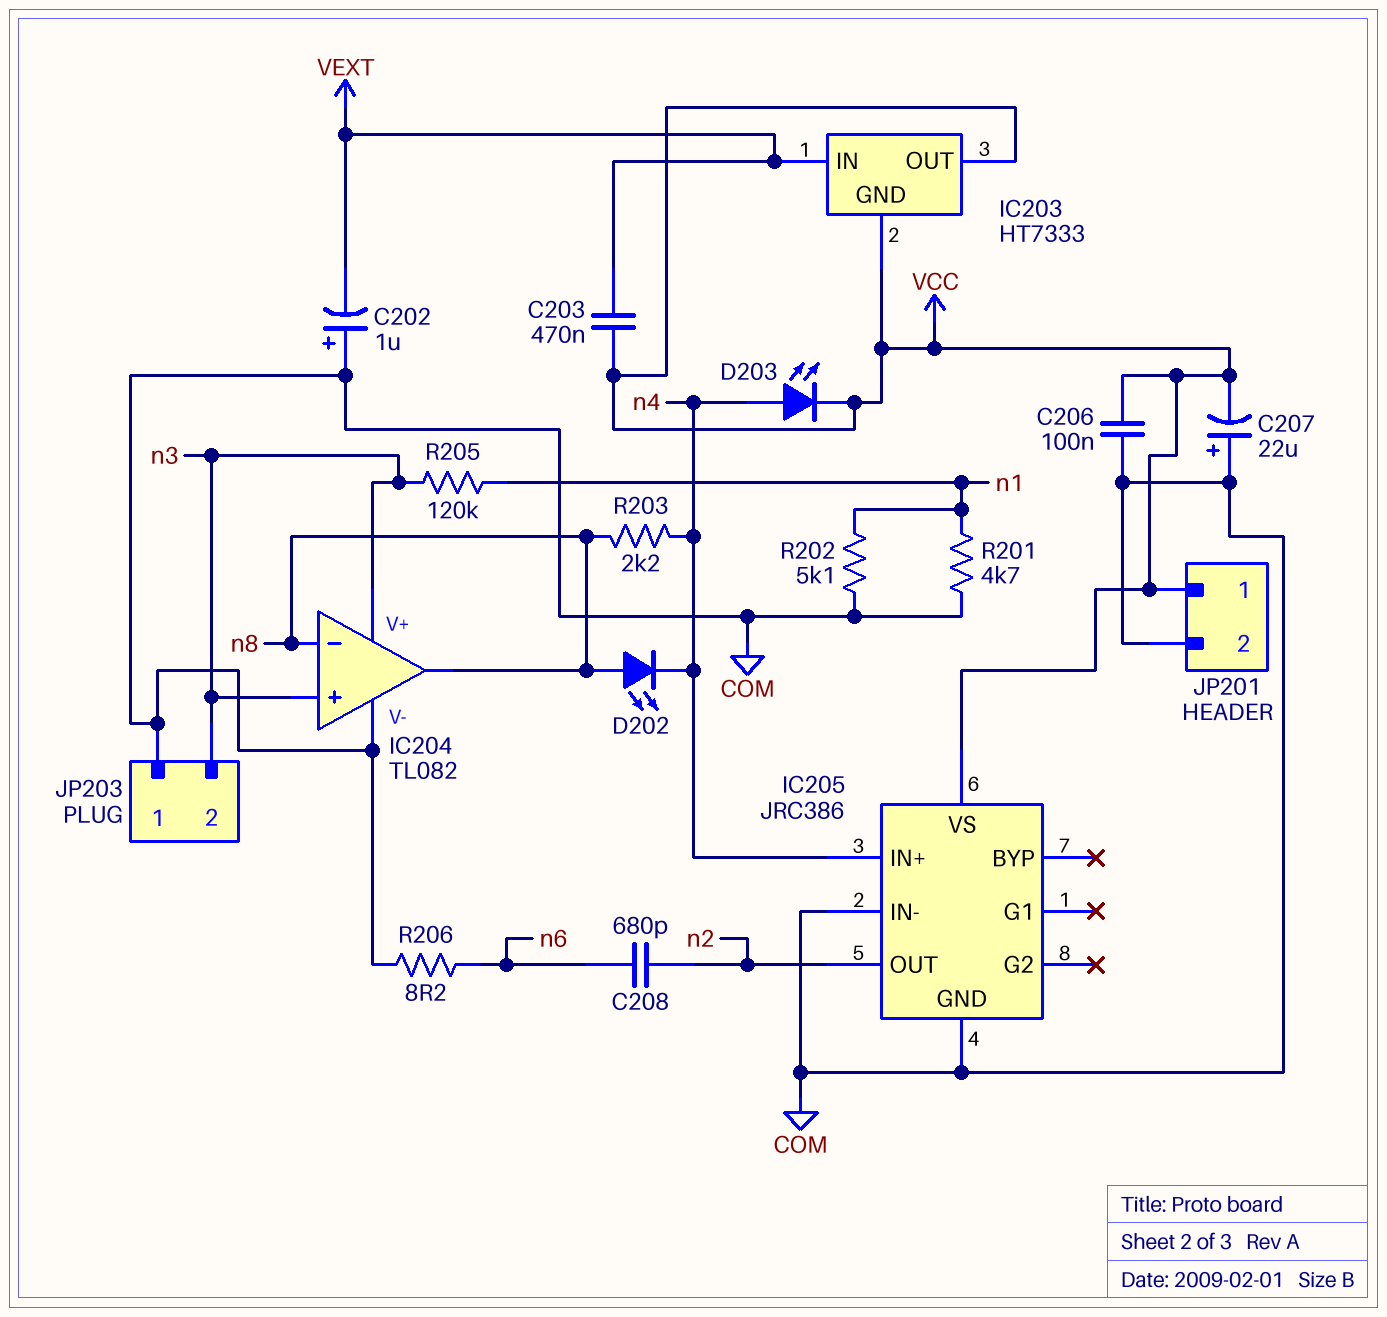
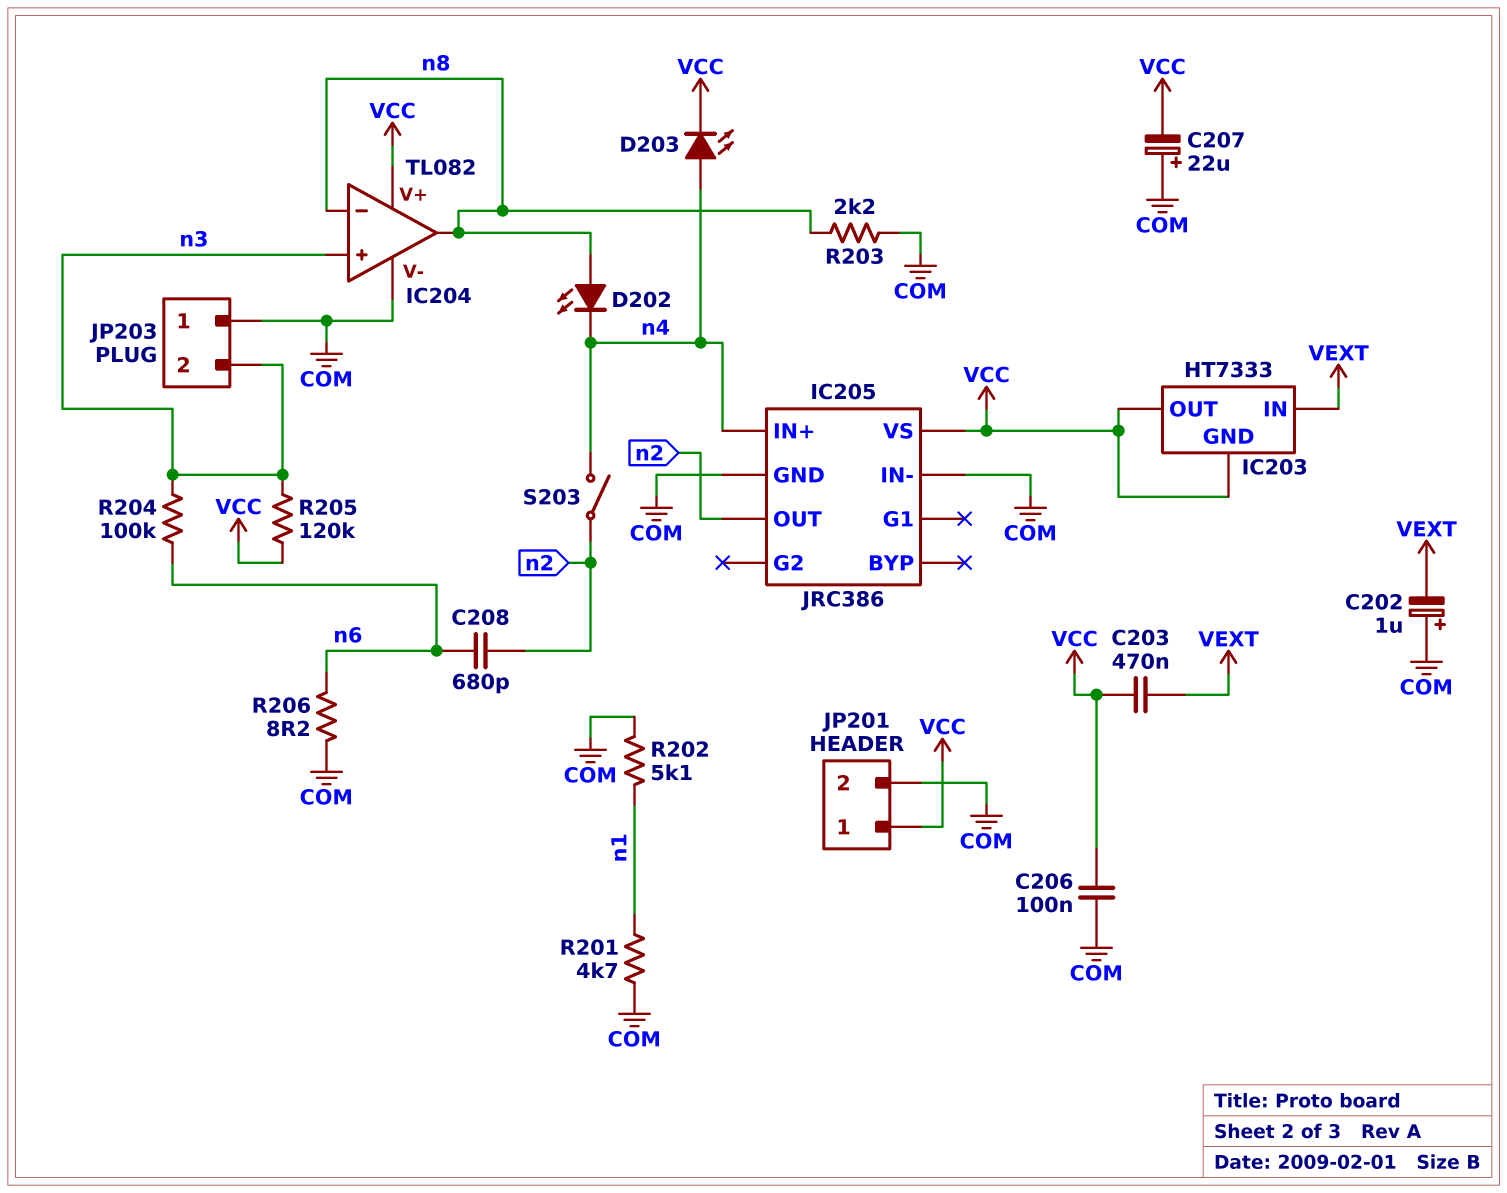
IC204 pin V+: n3 -> VCC
R203: 2.2k (n4, n8) -> 2.2k (COM, n8)
R204: none -> 100k (n3, n6)
R205: 120k (n1, n3) -> 120k (VCC, n3)
S203: none -> switch (n2, n4)

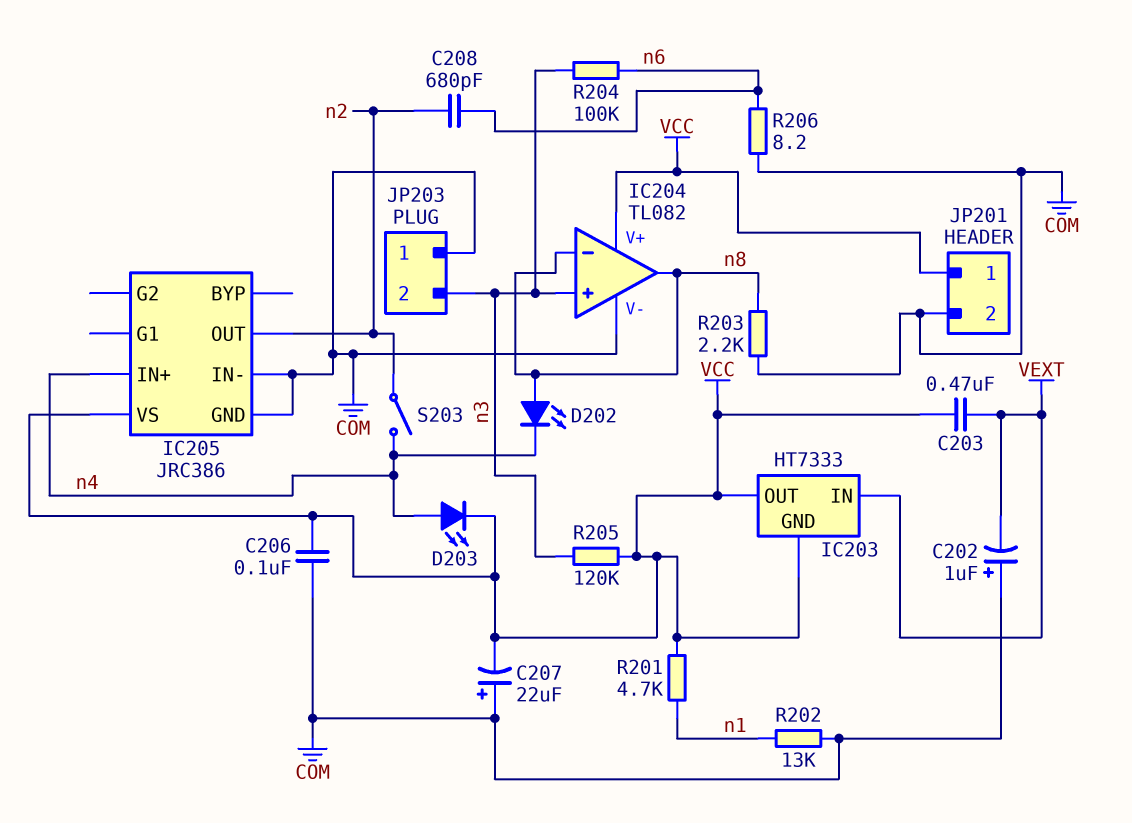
R201: 4.7k (COM, n1) -> 4.7k (VCC, n1)
R202: 5.1k (COM, n1) -> 13k (COM, n1)

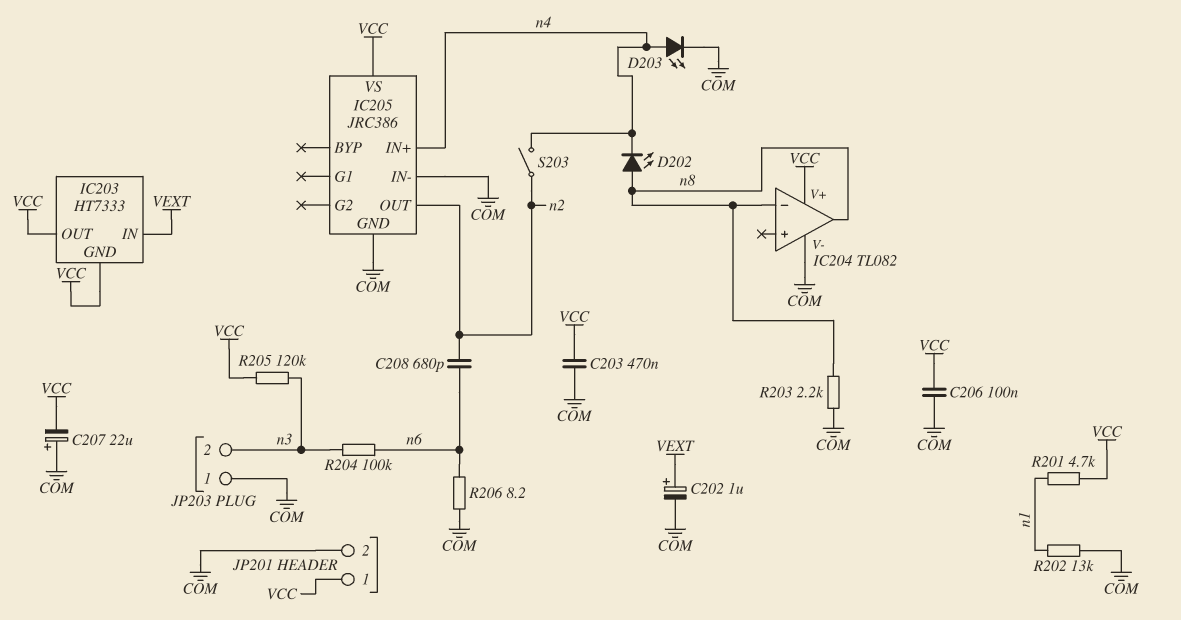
C202: 1uF (plus COM, minus VEXT) -> 1uF (plus VEXT, minus COM)
C203: 470nF (VCC, VEXT) -> 470nF (COM, VCC)
D203: LED (A n4, K VCC) -> LED (A n4, K COM)
IC204 pin in+: n3 -> none

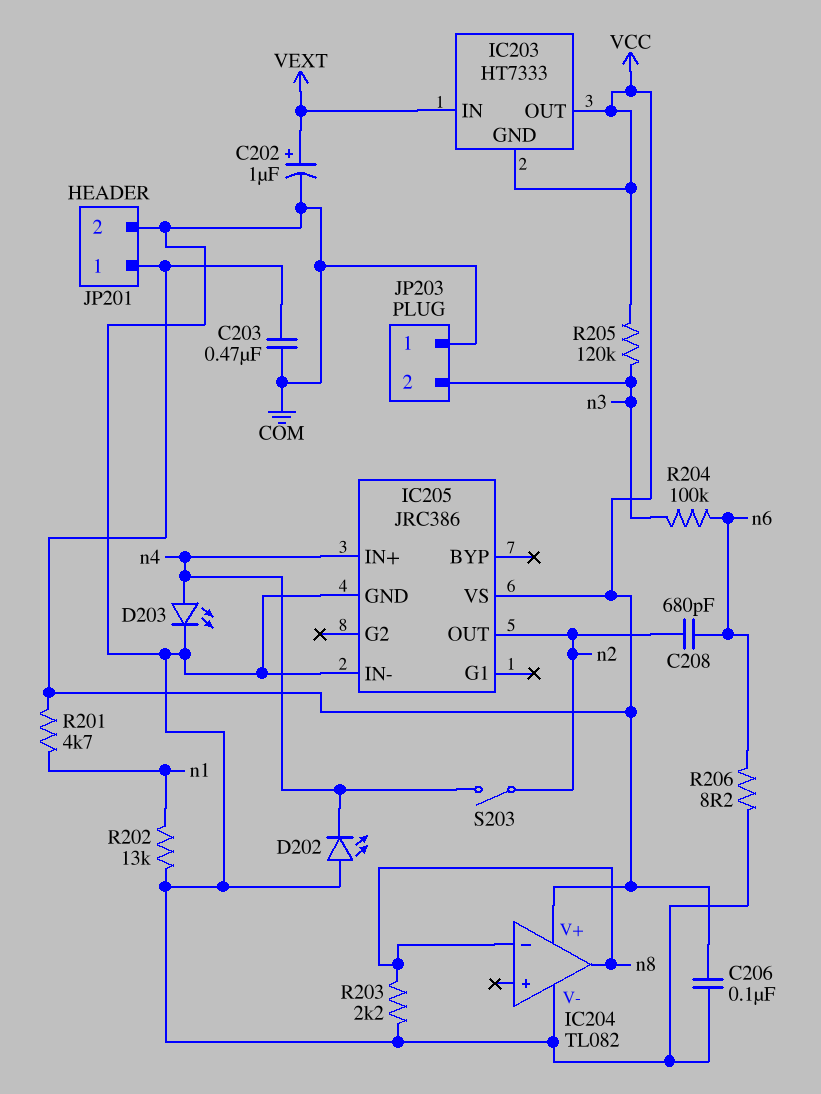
C207: 22uF (plus COM, minus VCC) -> none
D202: LED (A n8, K n4) -> LED (A COM, K n4)

